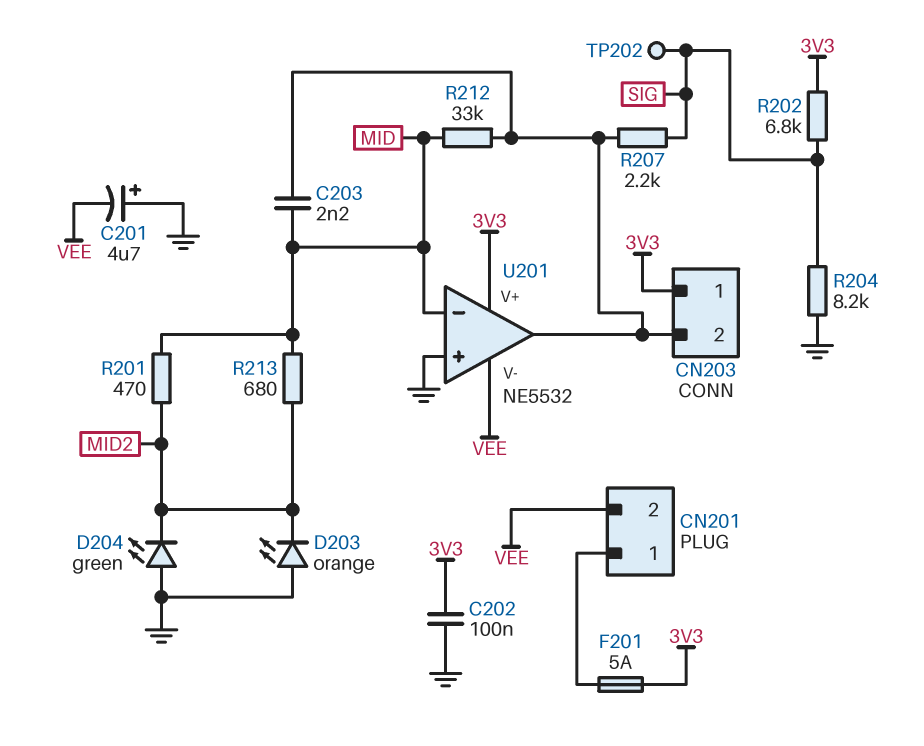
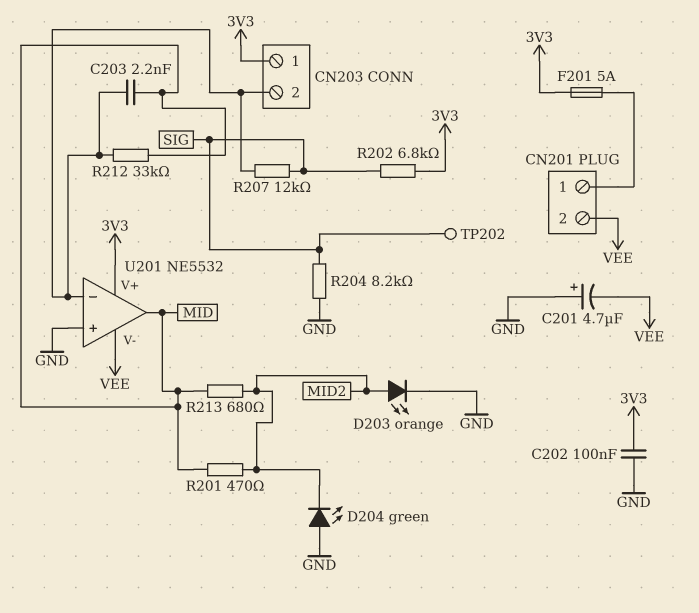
D203: LED orange (A GND, K MID2) -> LED orange (A MID2, K GND)
R207: 2.2k (CN203/2, SIG) -> 12k (CN203/2, SIG)
U201 pin in-: MID -> CN203/2
U201 pin out: CN203/2 -> MID

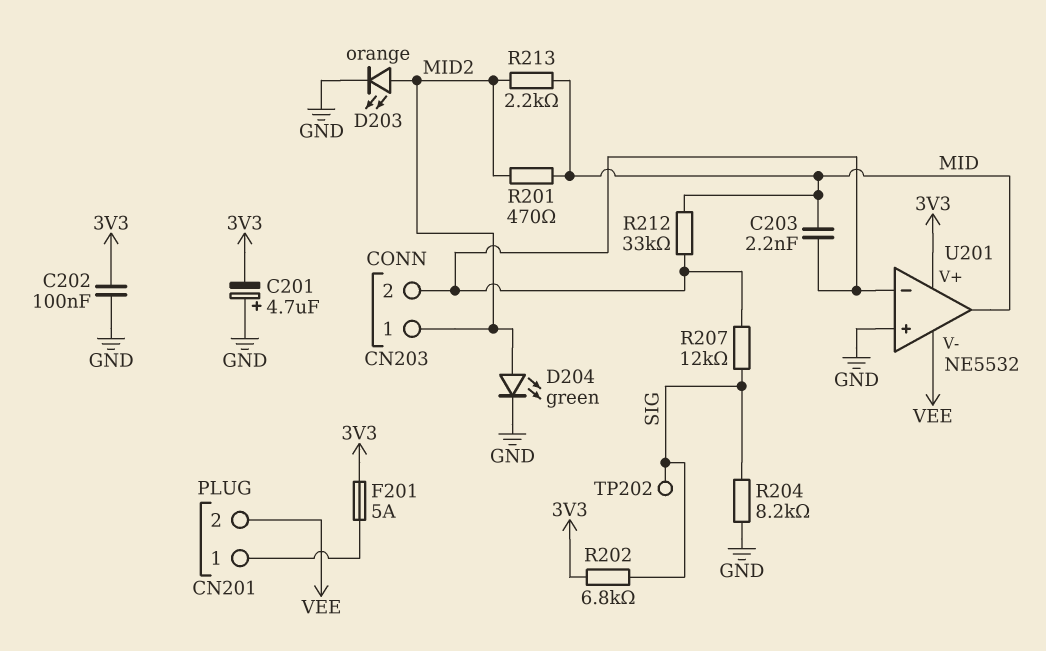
C201: 4.7uF (plus GND, minus VEE) -> 4.7uF (plus GND, minus 3V3)
CN203 pin 1: 3V3 -> MID2
D204: LED green (A GND, K MID2) -> LED green (A MID2, K GND)
R213: 680 (MID, MID2) -> 2.2k (MID, MID2)

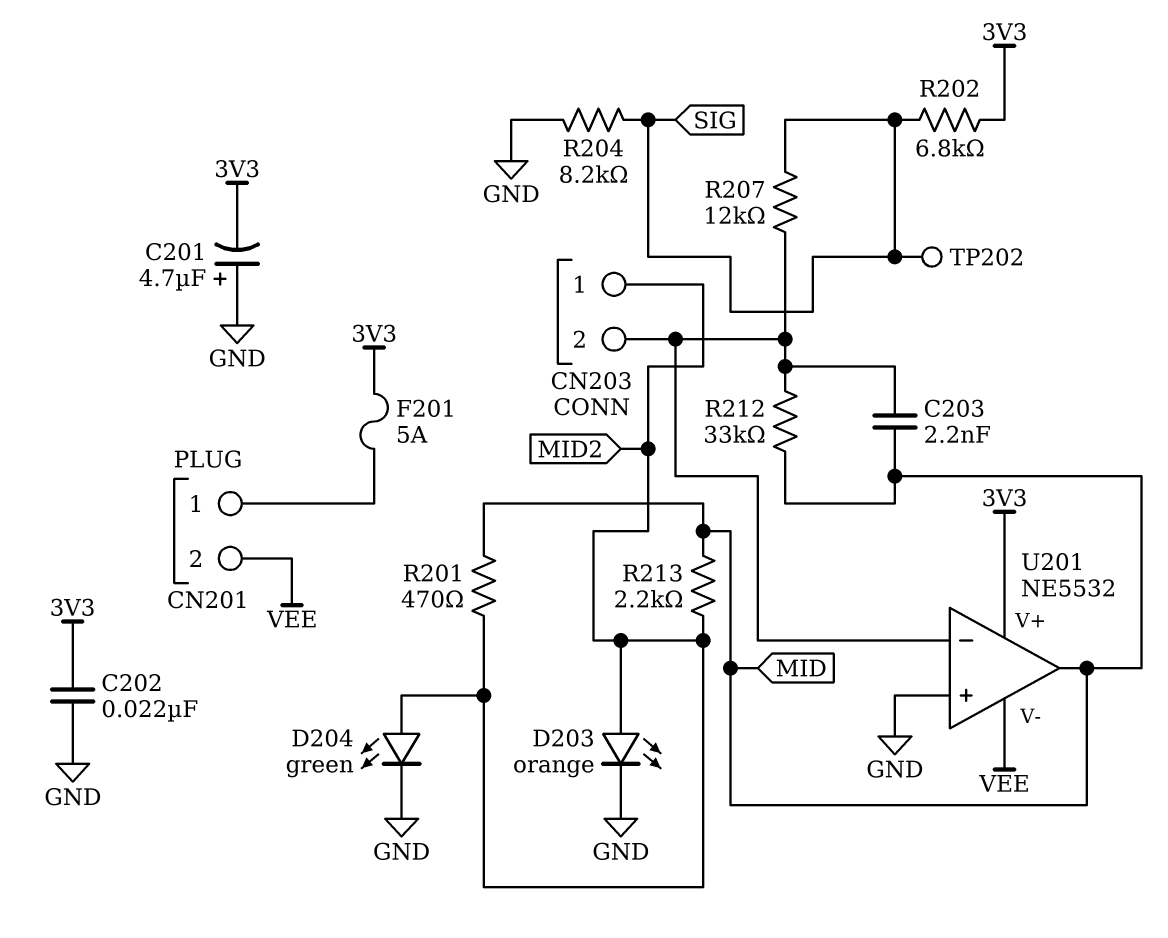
C202: 100nF (3V3, GND) -> 22nF (3V3, GND)

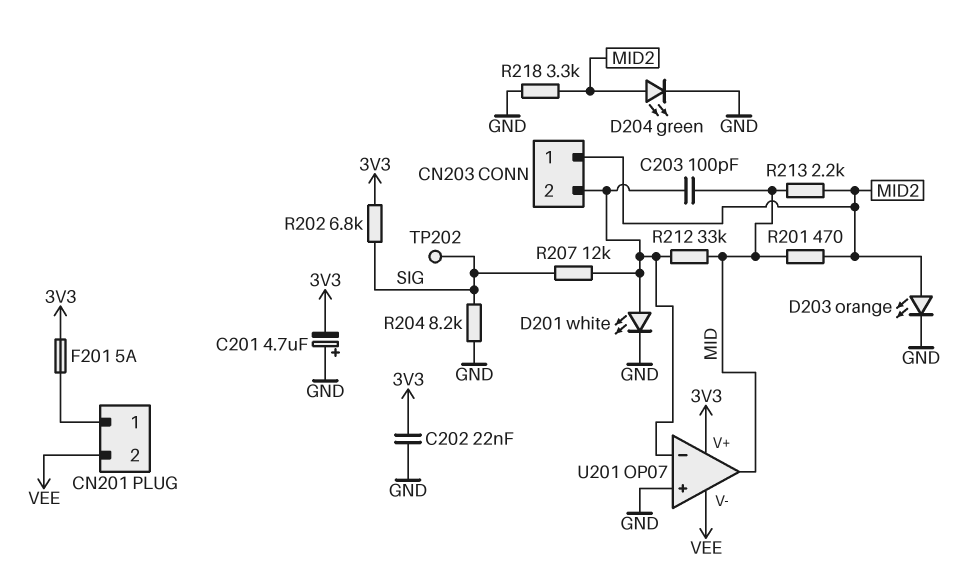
C203: 2.2nF (CN203/2, MID) -> 100pF (CN203/2, MID)
D201: none -> LED white (A CN203/2, K GND)
R218: none -> 3.3k (GND, MID2)
U201: NE5532 -> OP07

